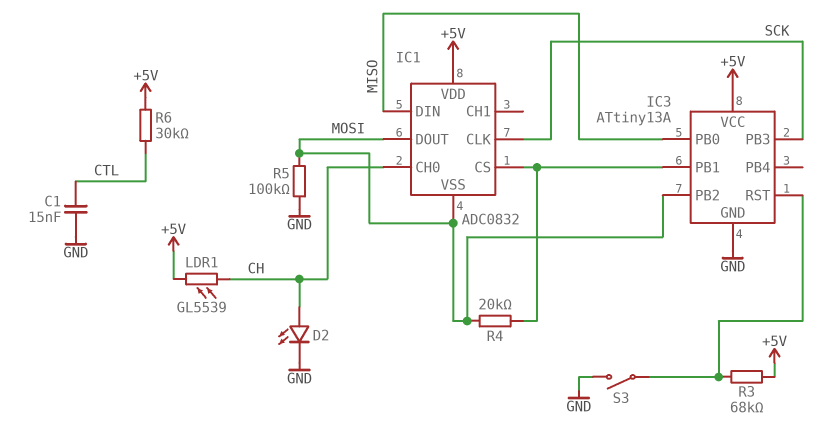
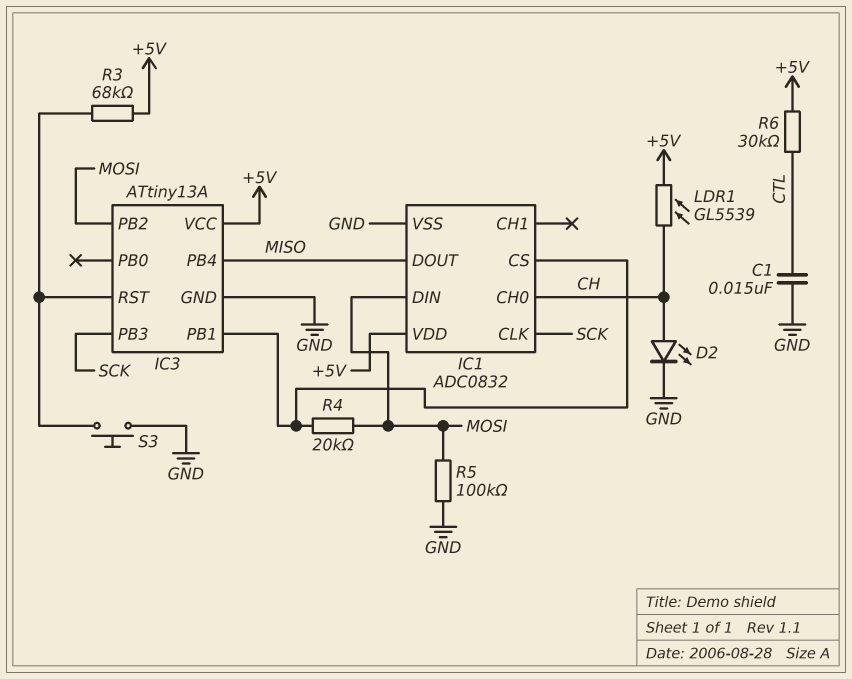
IC1 pin DIN: MISO -> MOSI
IC1 pin DOUT: MOSI -> MISO
IC1 pin VSS: MOSI -> GND
IC3 pin PB0: MISO -> none
IC3 pin PB4: none -> MISO
S3: switch (GND, IC3/RST) -> button (GND, IC3/RST)

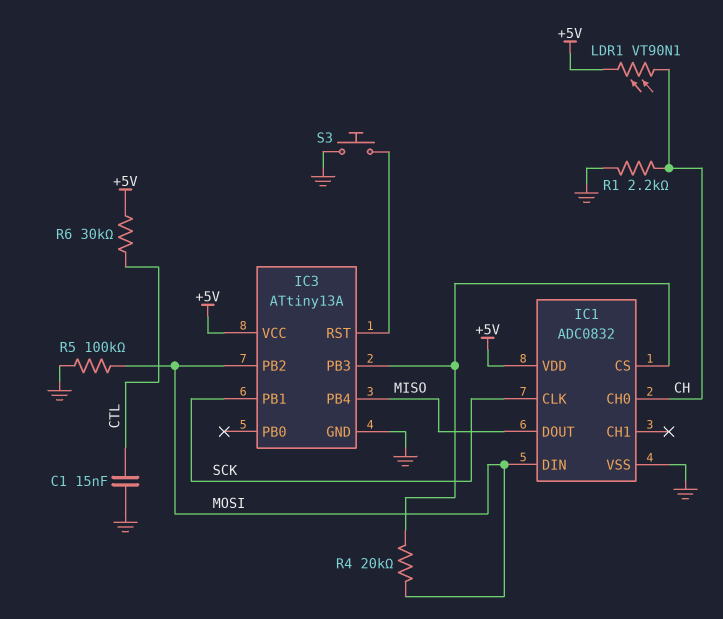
D2: LED (A CH, K GND) -> none
IC3 pin PB1: IC1/CS -> SCK
IC3 pin PB3: SCK -> IC1/CS
LDR1: GL5539 (+5V, CH) -> VT90N1 (+5V, CH)
R1: none -> 2.2k (CH, GND)
R3: 68k (+5V, IC3/RST) -> none

